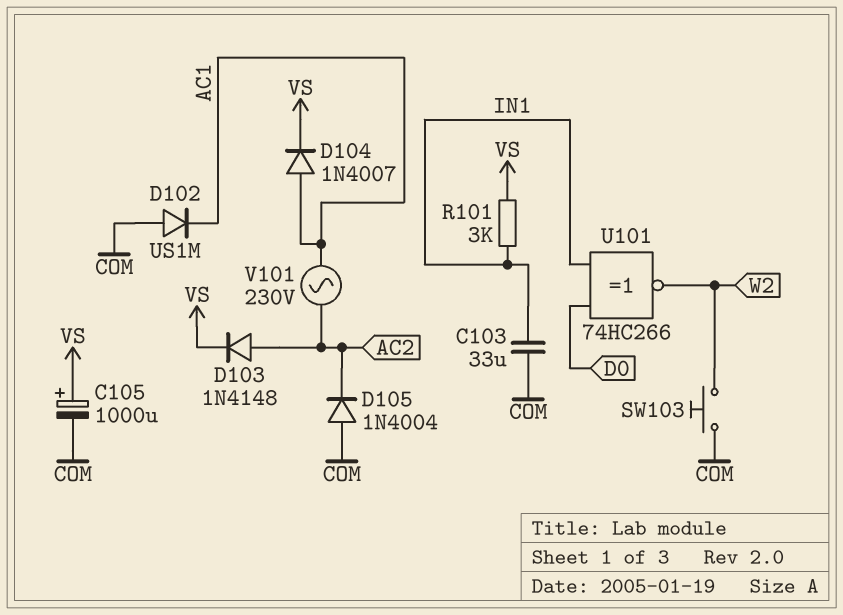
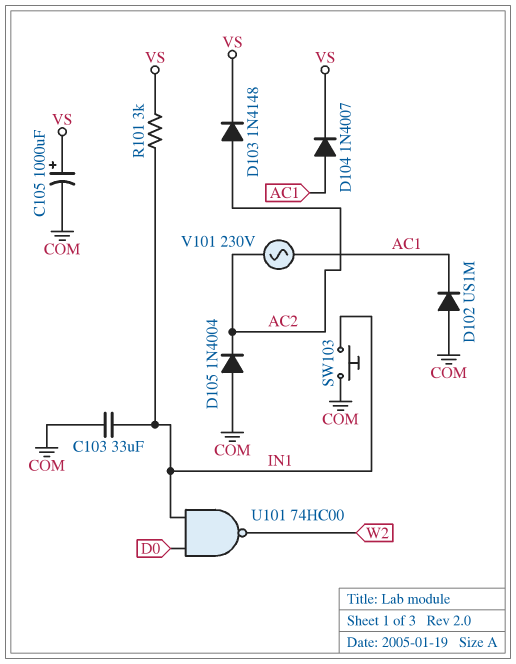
SW103: button (COM, W2) -> button (COM, IN1)
U101: XNOR 74HC266 (in D0, in IN1, out W2) -> NAND 74HC00 (in D0, in IN1, out W2)

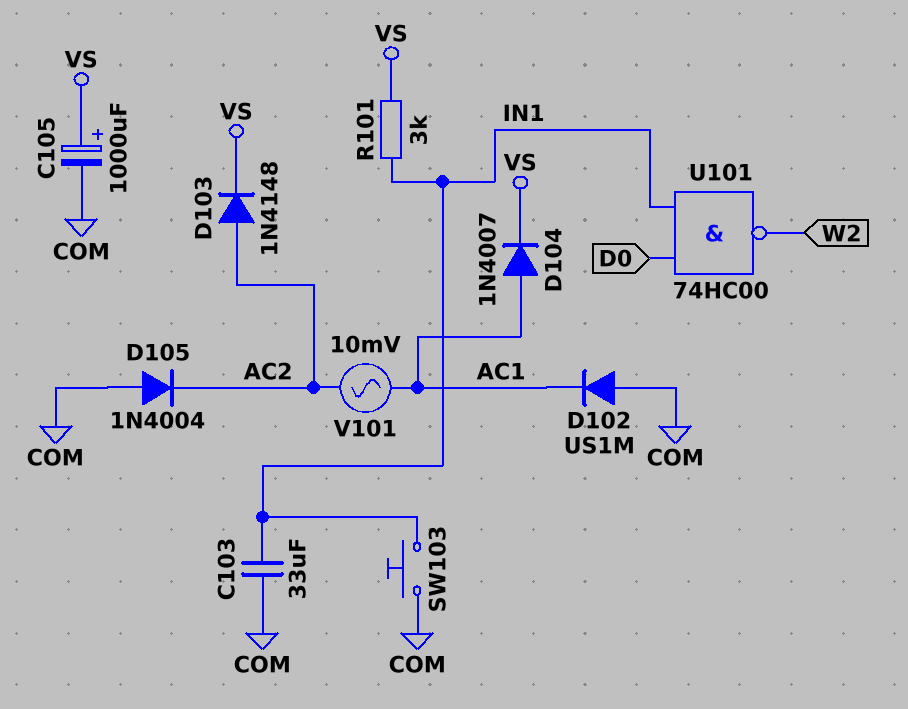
V101: AC 230V (AC1, AC2) -> AC 10mV (AC1, AC2)

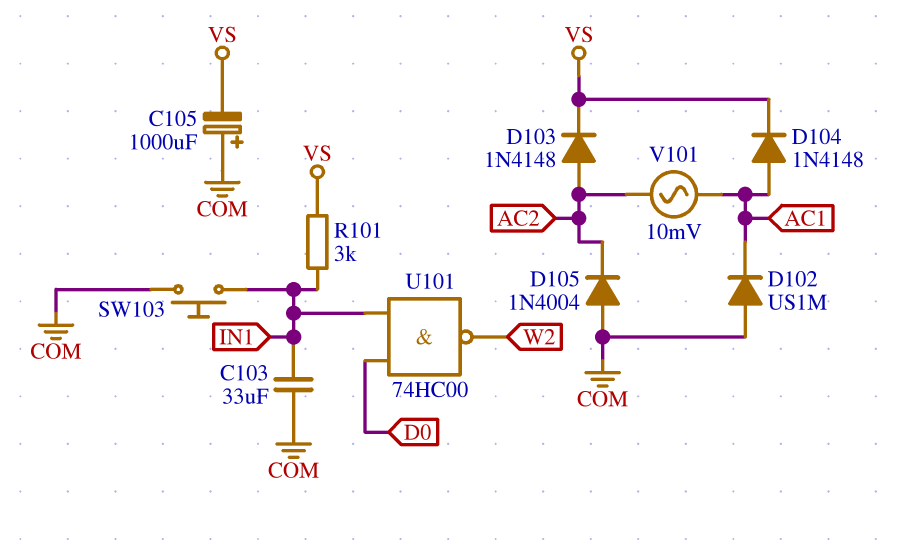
C105: 1000uF (plus VS, minus COM) -> 1000uF (plus COM, minus VS)
D104: diode 1N4007 (A AC1, K VS) -> diode 1N4148 (A AC1, K VS)

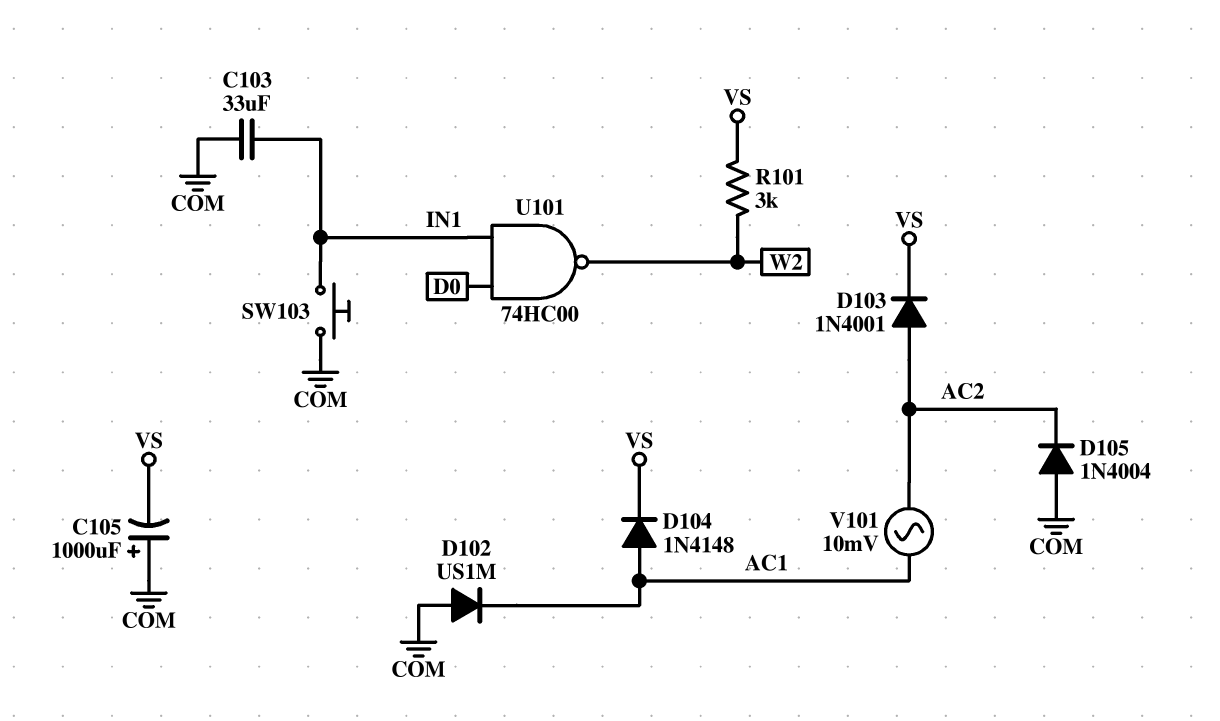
D103: diode 1N4148 (A AC2, K VS) -> diode 1N4001 (A AC2, K VS)
R101: 3k (IN1, VS) -> 3k (VS, W2)

